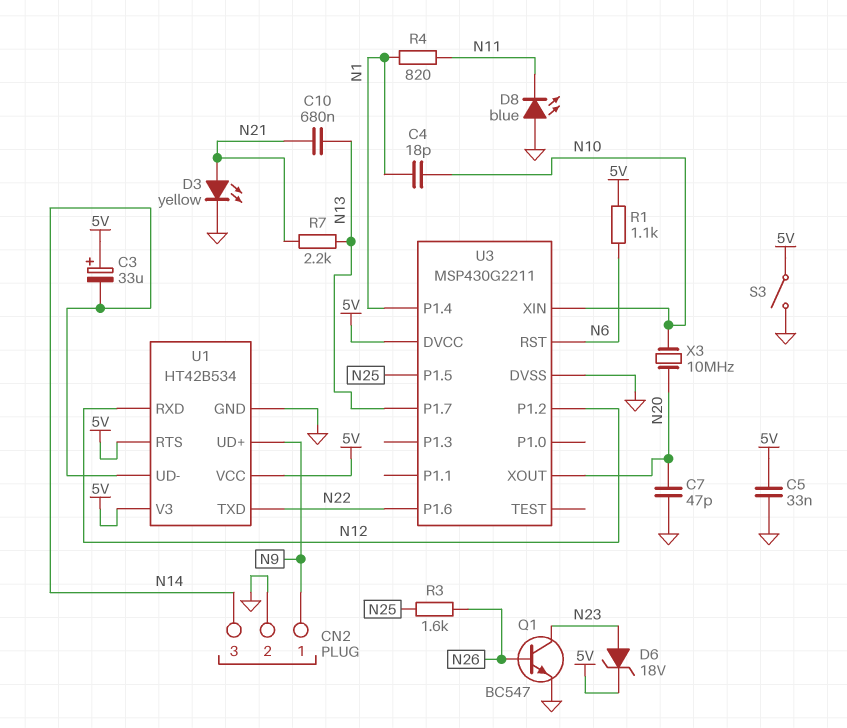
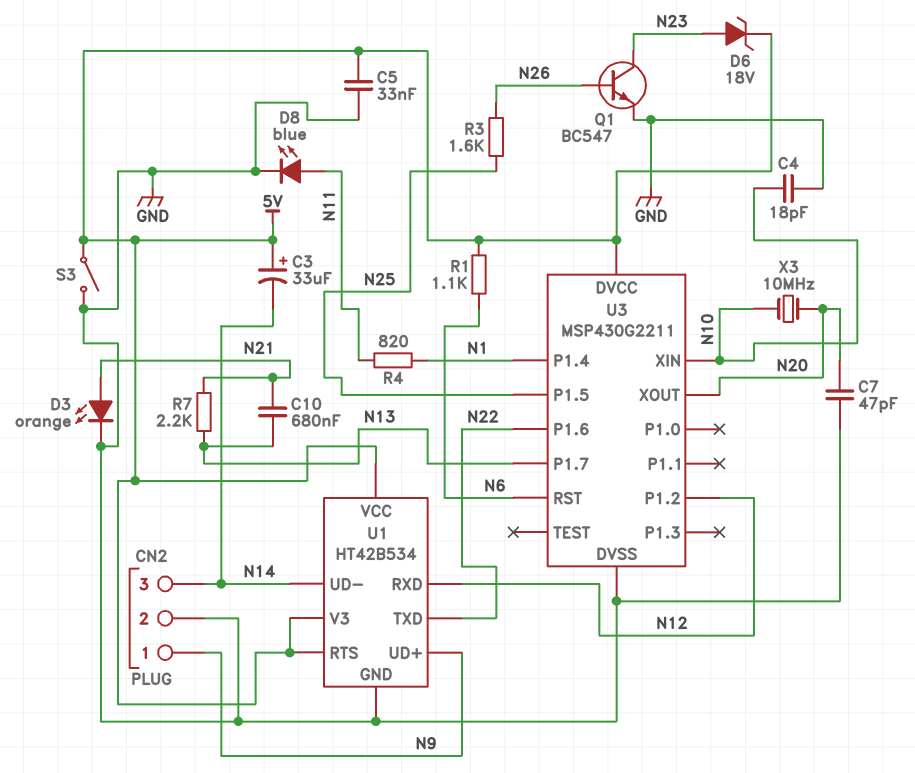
C4: 18pF (N1, N10) -> 18pF (GND, N10)
D3: LED yellow (A N21, K GND) -> LED orange (A N21, K GND)
D8: LED blue (A GND, K N11) -> LED blue (A N11, K GND)

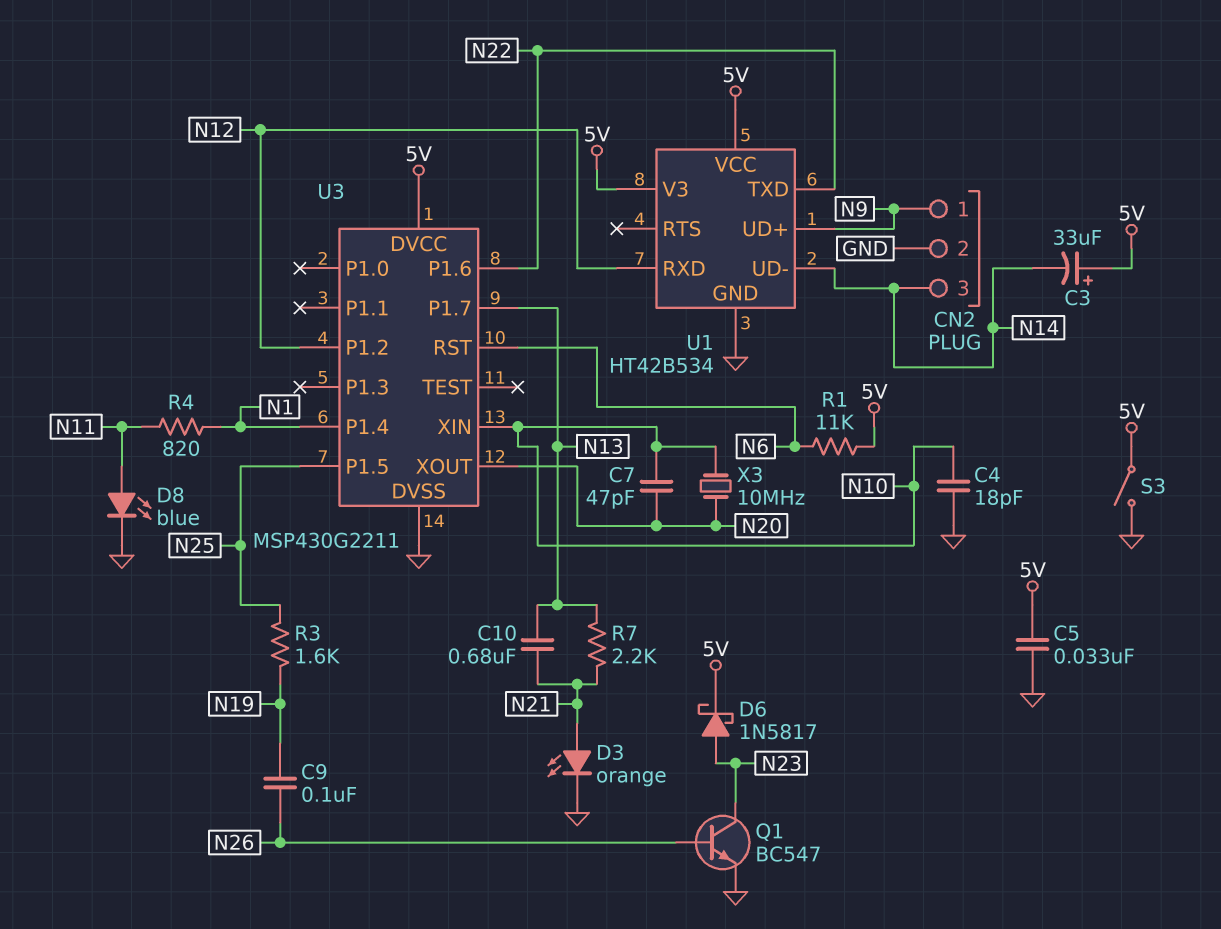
C7: 47pF (GND, N20) -> 47pF (N10, N20)
C9: none -> 100nF (N19, N26)
D6: zener 18V (A N23, K 5V) -> schottky 1N5817 (A N23, K 5V)
R1: 1.1k (5V, N6) -> 11k (5V, N6)
R3: 1.6k (N25, N26) -> 1.6k (N19, N25)
U1 pin RTS: 5V -> none

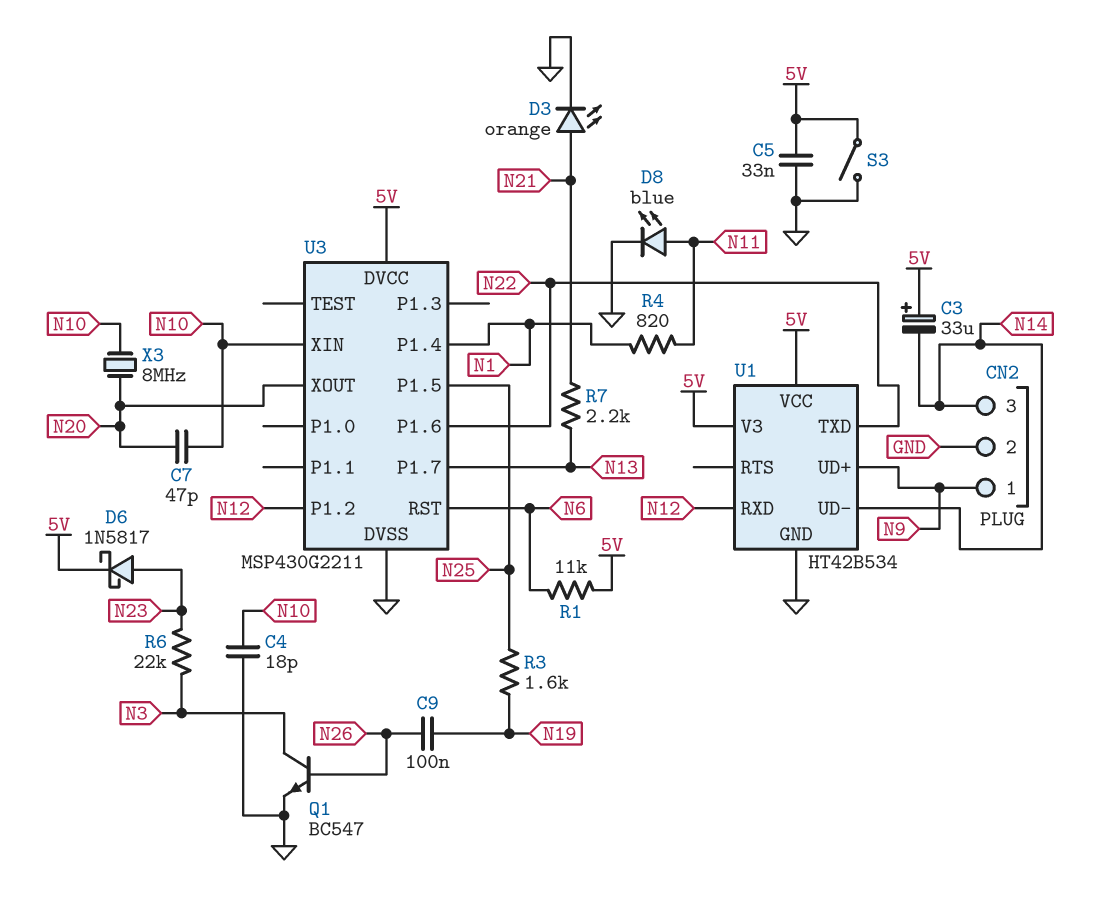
C10: 680nF (N13, N21) -> none
Q1: NPN BC547 (B N26, C N23, E GND) -> NPN BC547 (B N26, C N3, E GND)
R6: none -> 22k (N3, N23)
X3: 10MHz (N10, N20) -> 8MHz (N10, N20)

